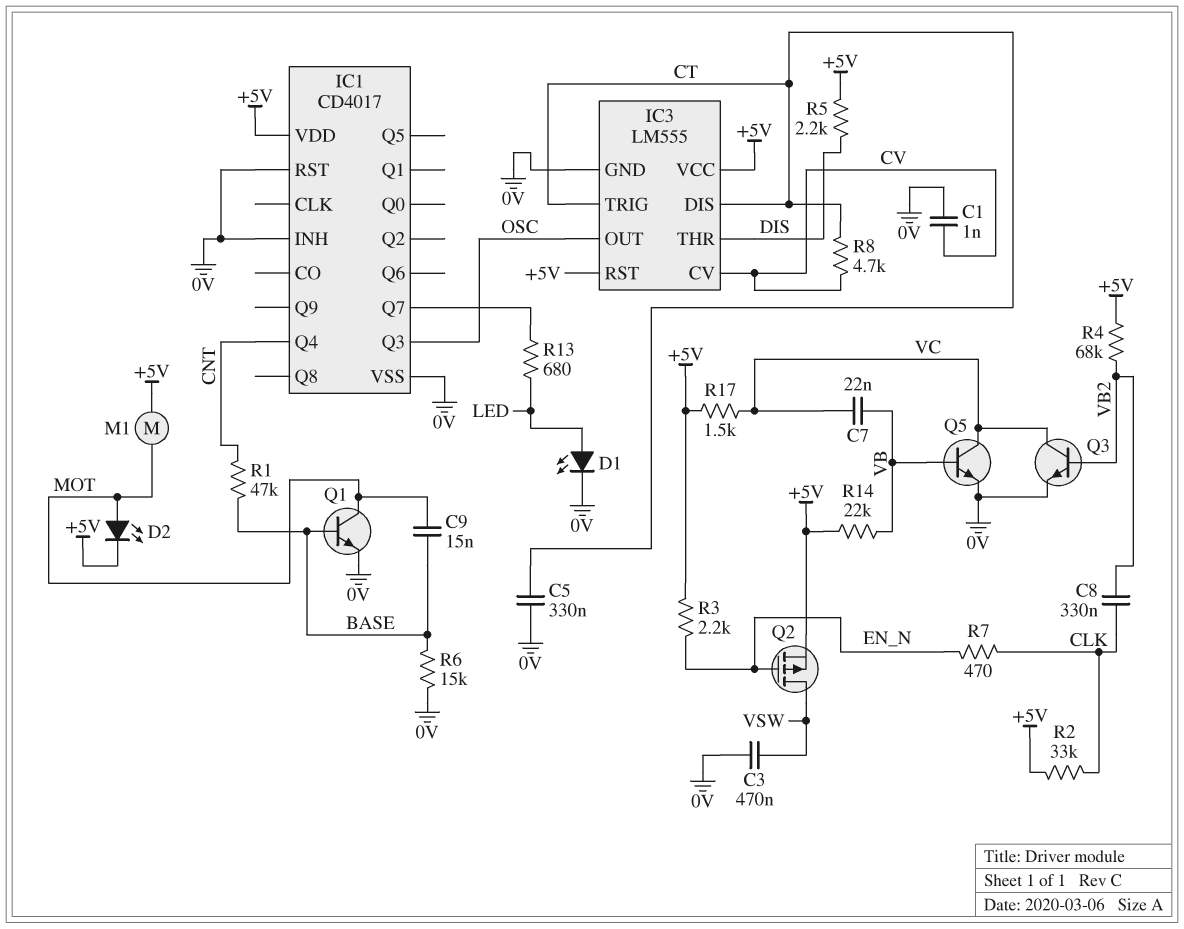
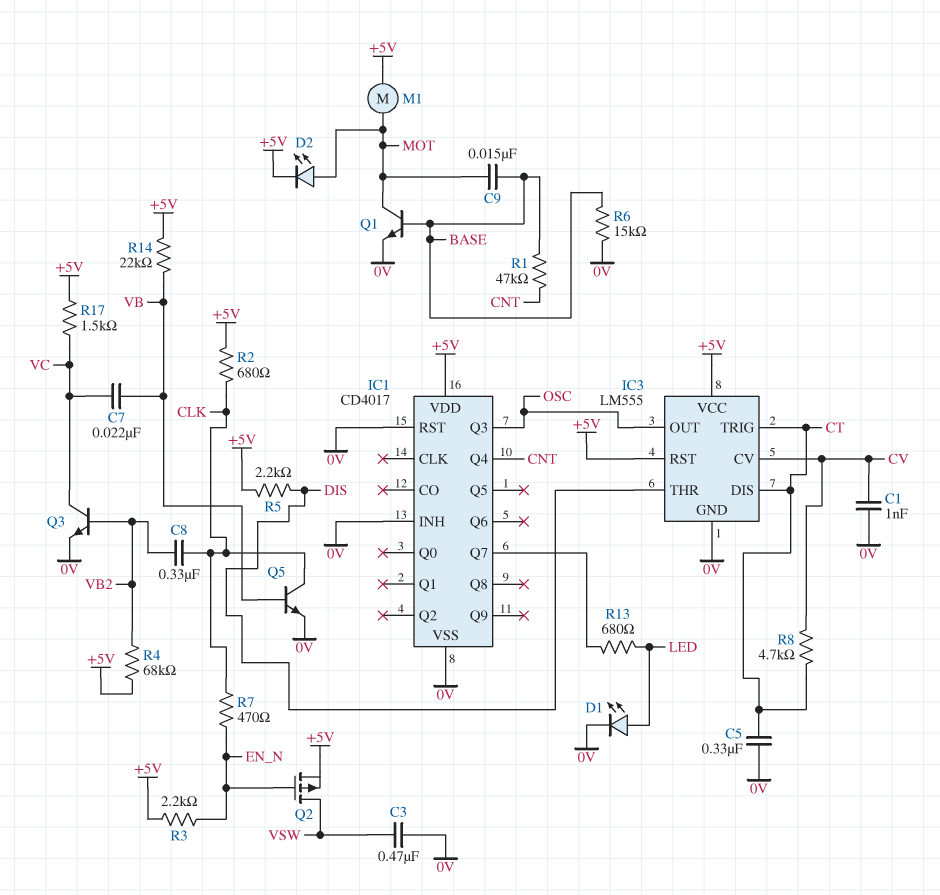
Q5: NPN (B VB, C VC, E 0V) -> NPN (B VB, C CLK, E 0V)
R2: 33k (+5V, CLK) -> 680 (+5V, CLK)

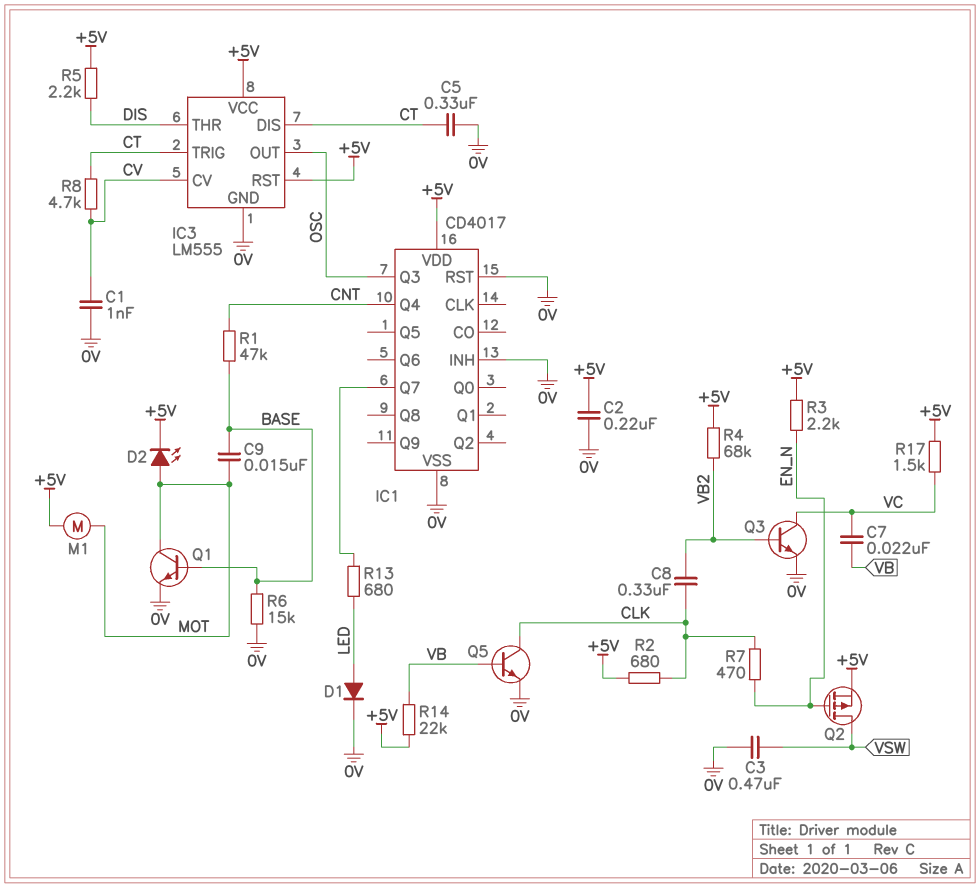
C2: none -> 220nF (+5V, 0V)
D1: LED (A LED, K 0V) -> diode (A LED, K 0V)

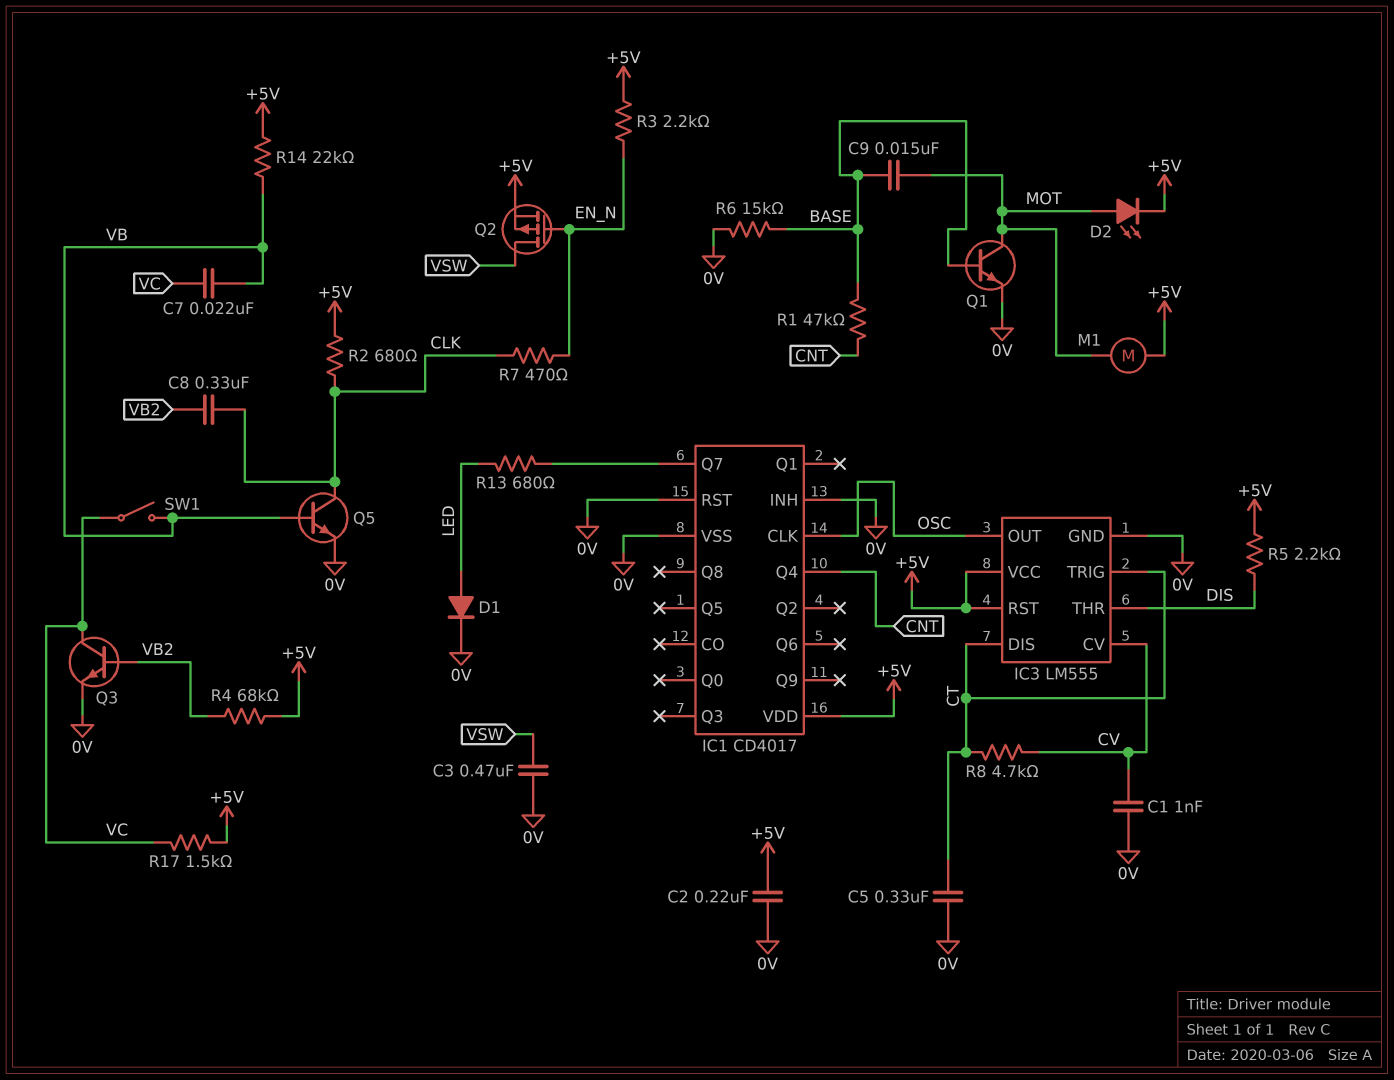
IC1 pin CLK: none -> OSC
IC1 pin Q3: OSC -> none
SW1: none -> switch (VB, VC)

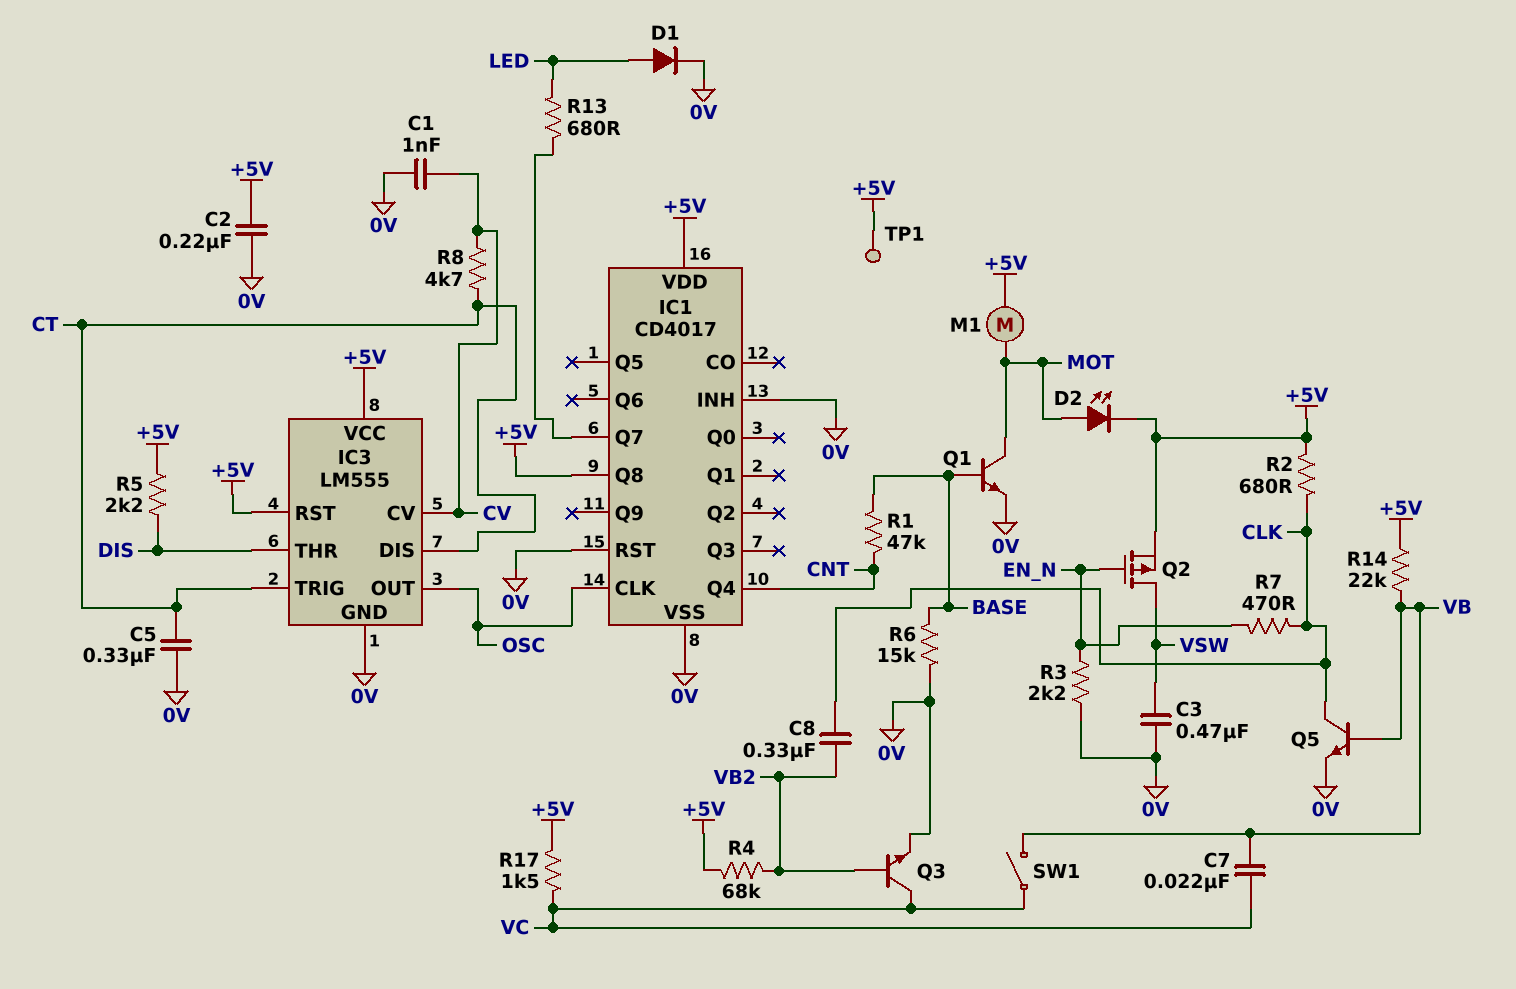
C9: 15nF (BASE, MOT) -> none
IC1 pin Q8: none -> +5V
R3: 2.2k (+5V, EN_N) -> 2.2k (0V, EN_N)
TP1: none -> test point (+5V)

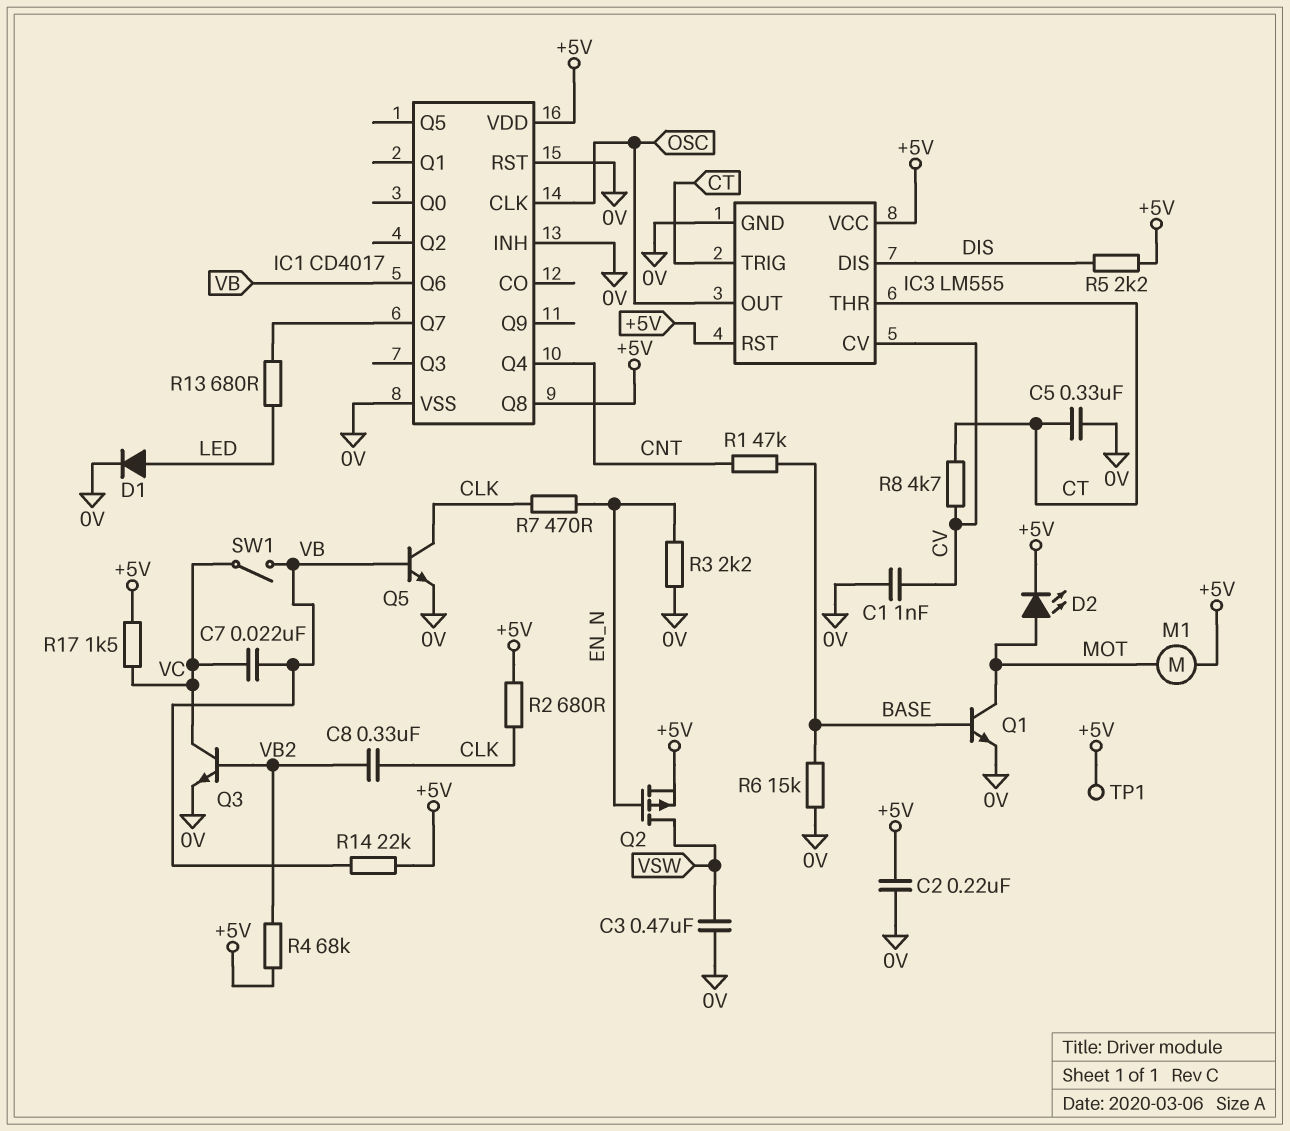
IC1 pin Q6: none -> VB
IC3 pin DIS: CT -> DIS
IC3 pin THR: DIS -> CT

